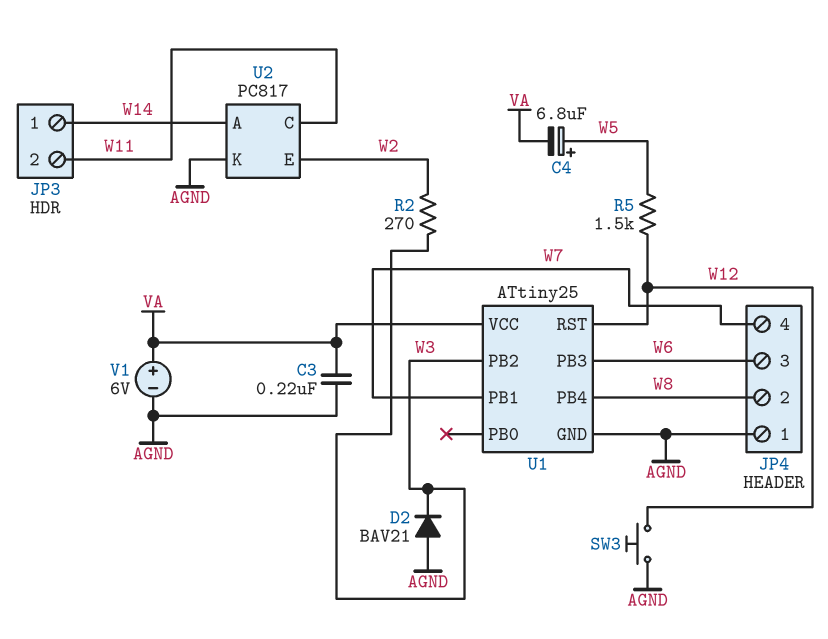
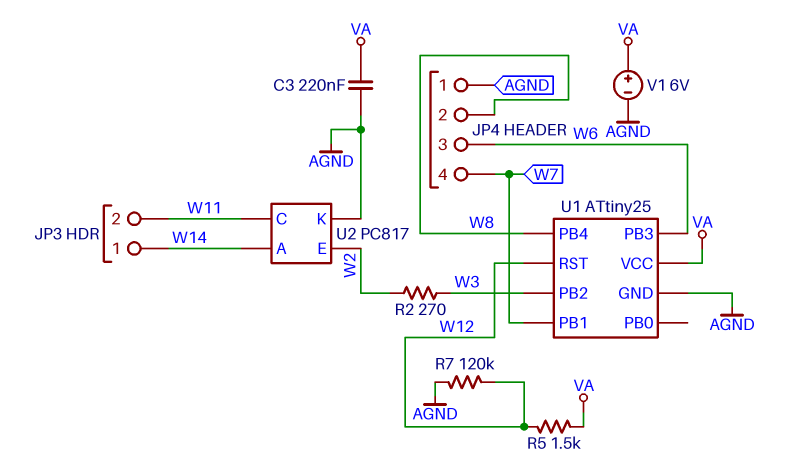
C4: 6.8uF (plus W5, minus VA) -> none
D2: diode BAV21 (A AGND, K W3) -> none
R5: 1.5k (W5, W12) -> 1.5k (VA, W12)
R7: none -> 120k (AGND, W12)
SW3: button (AGND, W12) -> none

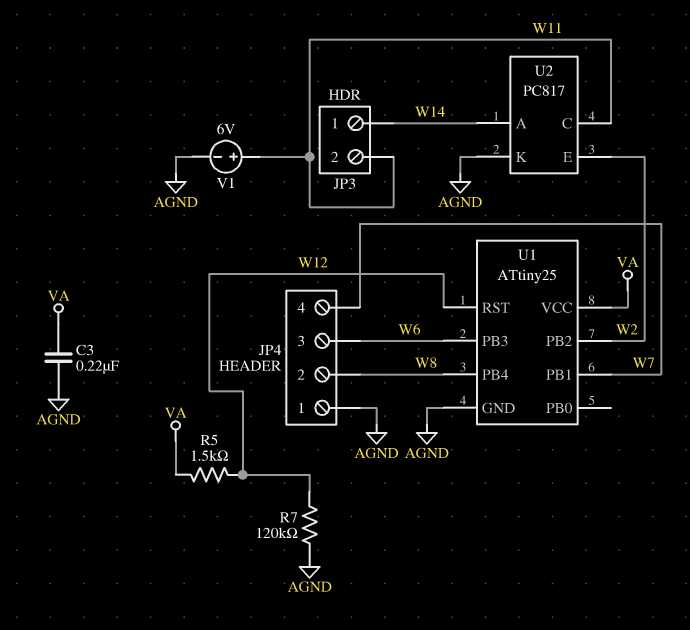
R2: 270 (W2, W3) -> none
U1 pin PB2: W3 -> W2
V1: 6V (plus VA, minus AGND) -> 6V (plus W11, minus AGND)

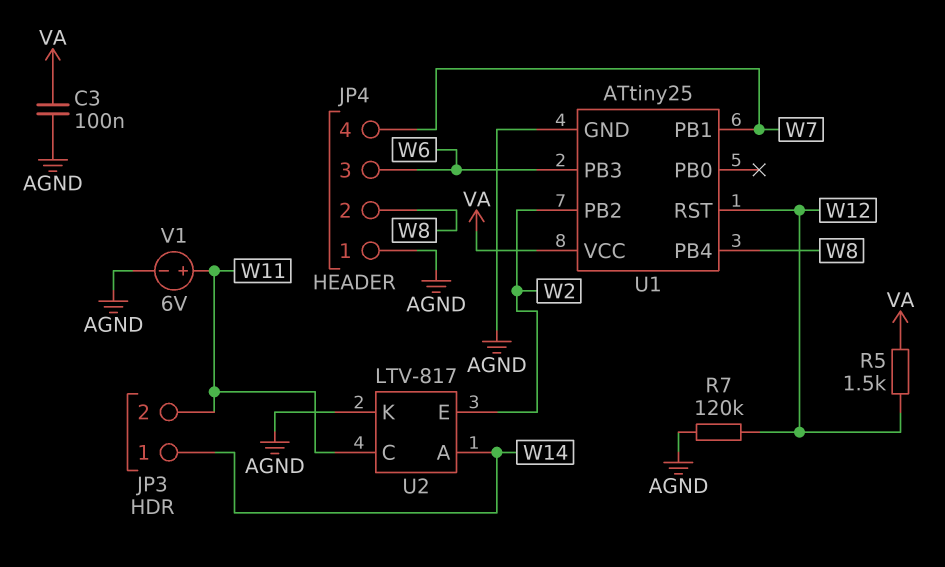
C3: 220nF (AGND, VA) -> 100nF (AGND, VA)
U2: PC817 -> LTV-817

